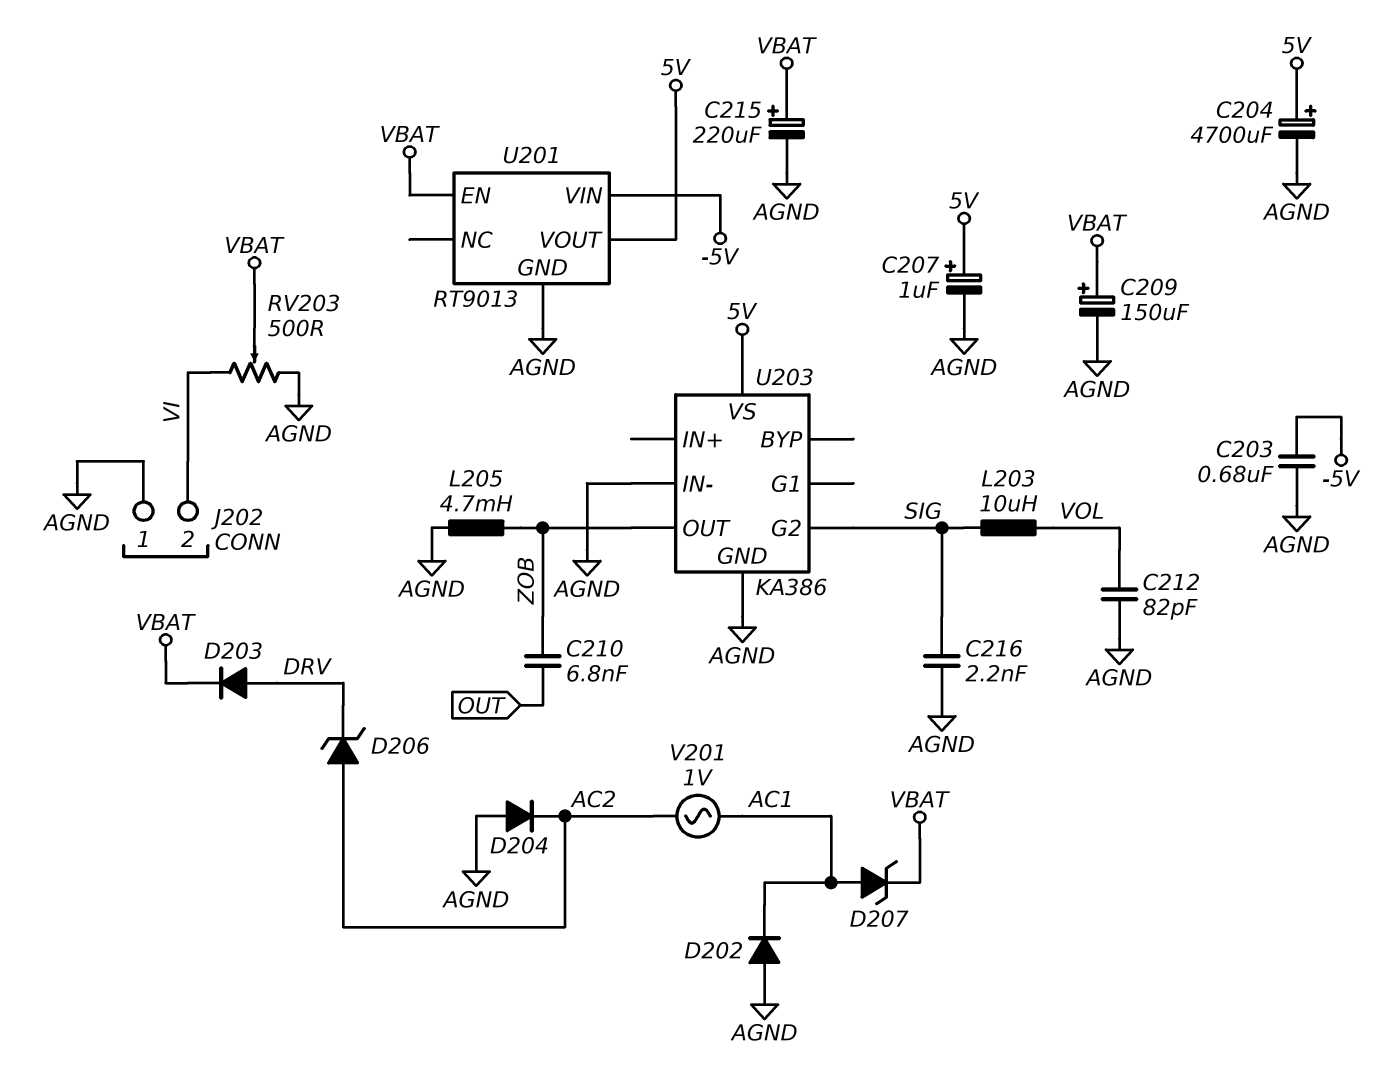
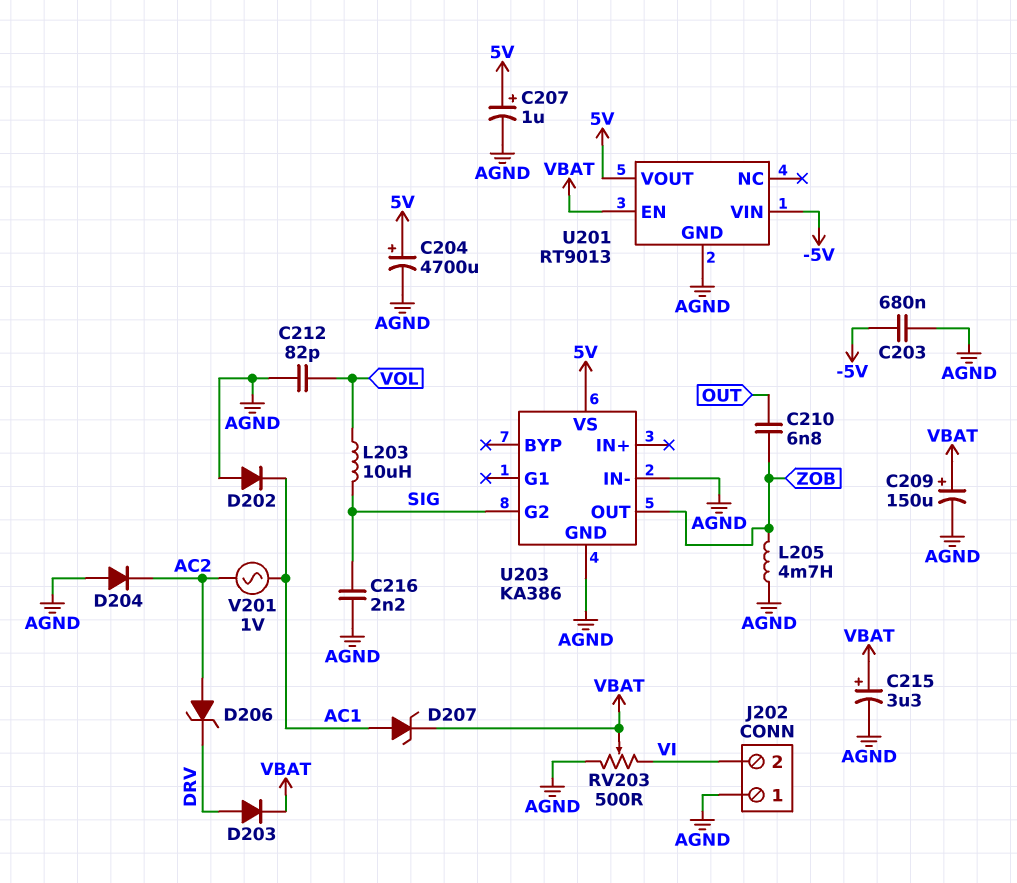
C215: 220uF (plus VBAT, minus AGND) -> 3.3uF (plus VBAT, minus AGND)

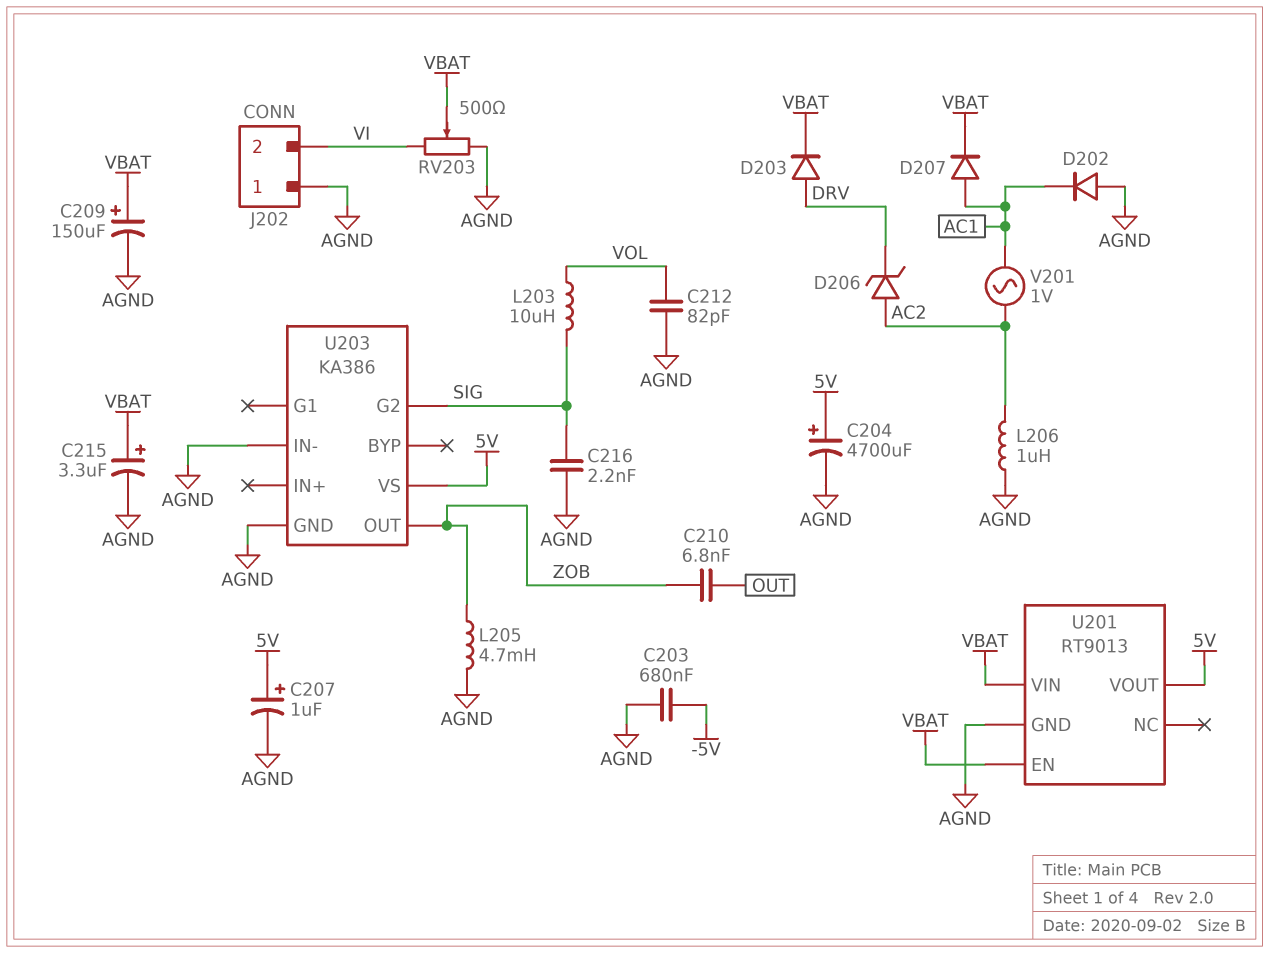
D204: diode (A AGND, K AC2) -> none
D207: zener (A AC1, K VBAT) -> diode (A AC1, K VBAT)
L206: none -> 1uH (AC2, AGND)
U201 pin VIN: -5V -> VBAT

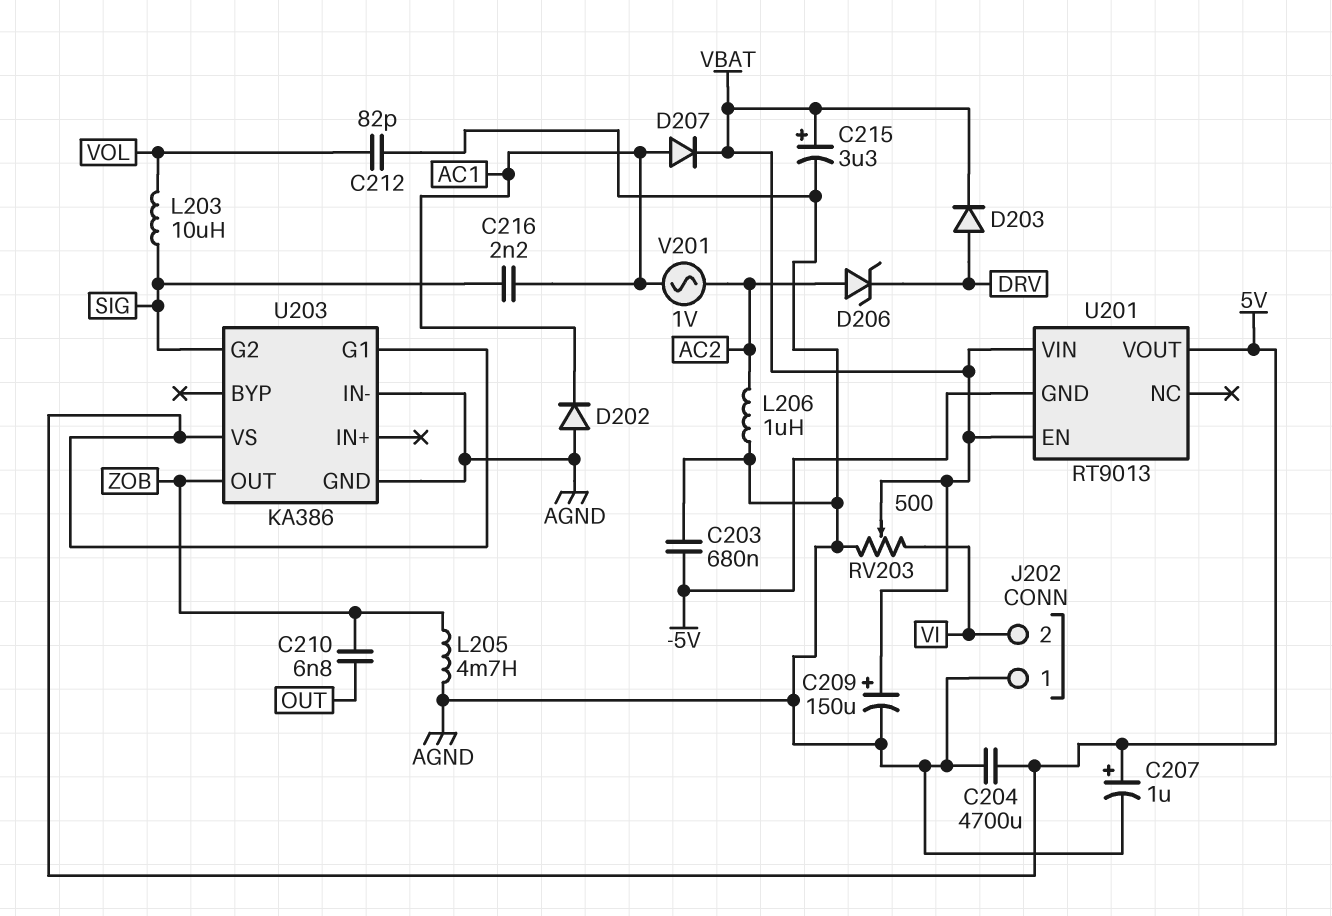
C204: 4700uF (plus 5V, minus AGND) -> 4700uF (5V, AGND)
C216: 2.2nF (AGND, SIG) -> 2.2nF (AC1, SIG)
U201 pin GND: AGND -> -5V
U203 pin G1: none -> 5V

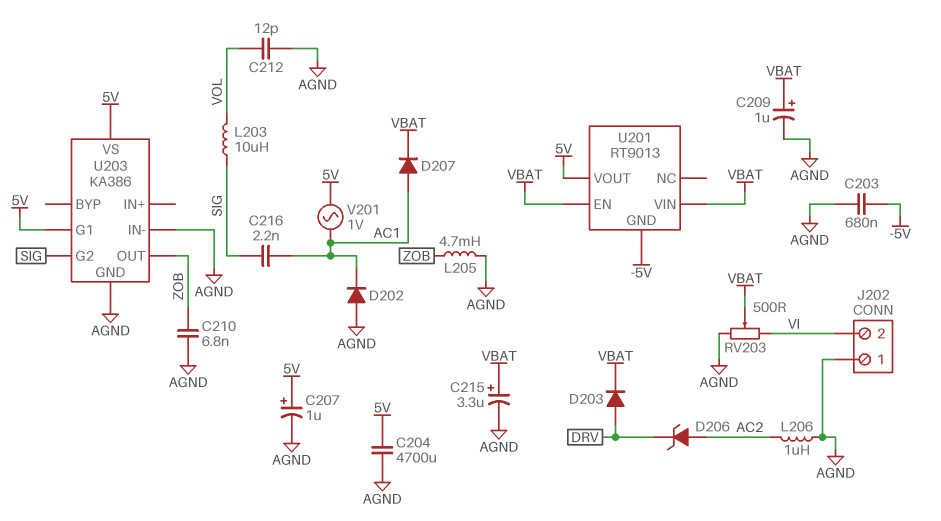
C209: 150uF (plus VBAT, minus AGND) -> 1uF (plus VBAT, minus AGND)
C210: 6.8nF (OUT, ZOB) -> 6.8nF (AGND, ZOB)
C212: 82pF (AGND, VOL) -> 12pF (AGND, VOL)
V201: AC 1V (AC1, AC2) -> AC 1V (5V, AC1)

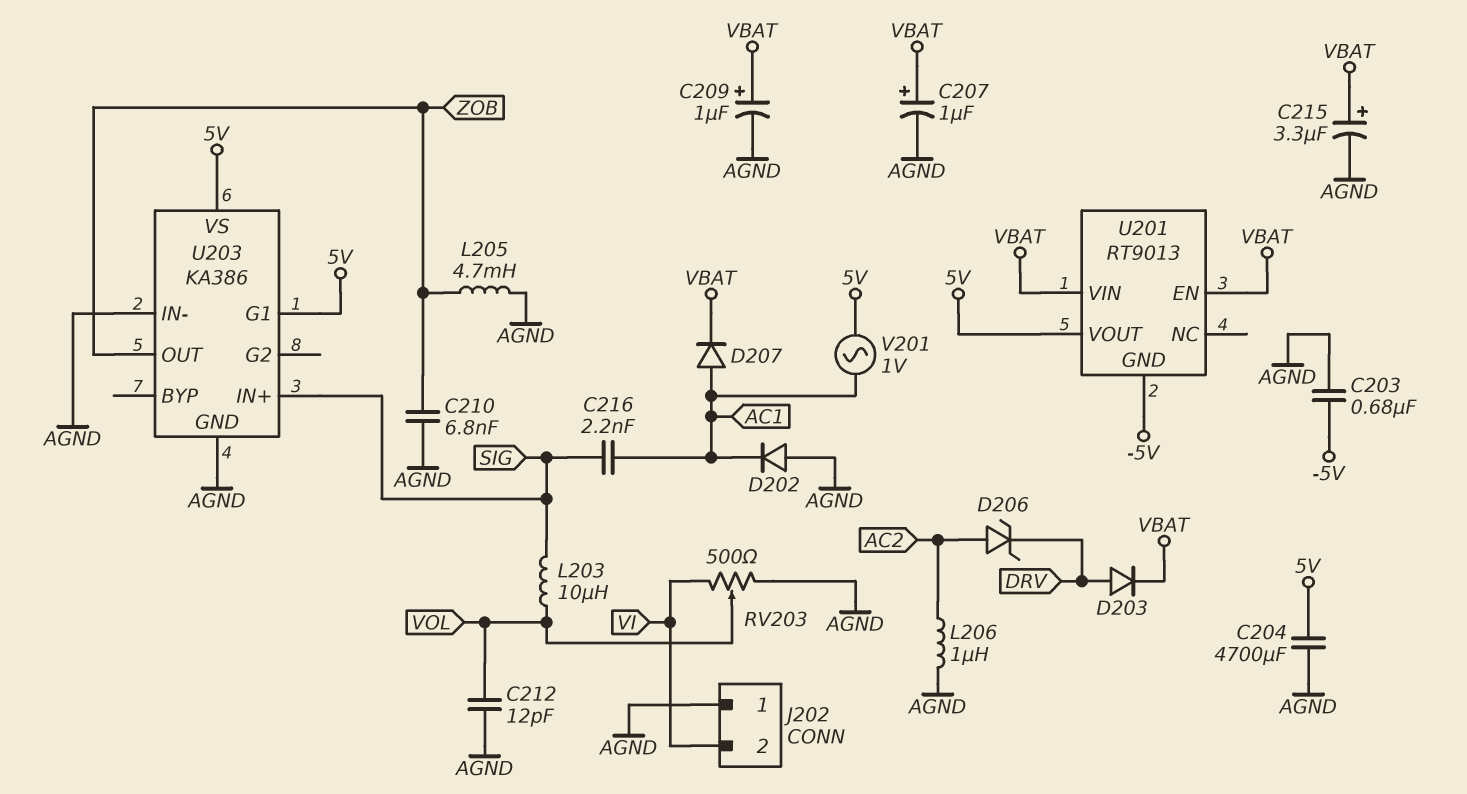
C207: 1uF (plus 5V, minus AGND) -> 1uF (plus VBAT, minus AGND)
RV203: 500 (AGND, VI, wiper VBAT) -> 500 (AGND, VI, wiper VOL)
U203 pin G2: SIG -> none
U203 pin IN+: none -> SIG

